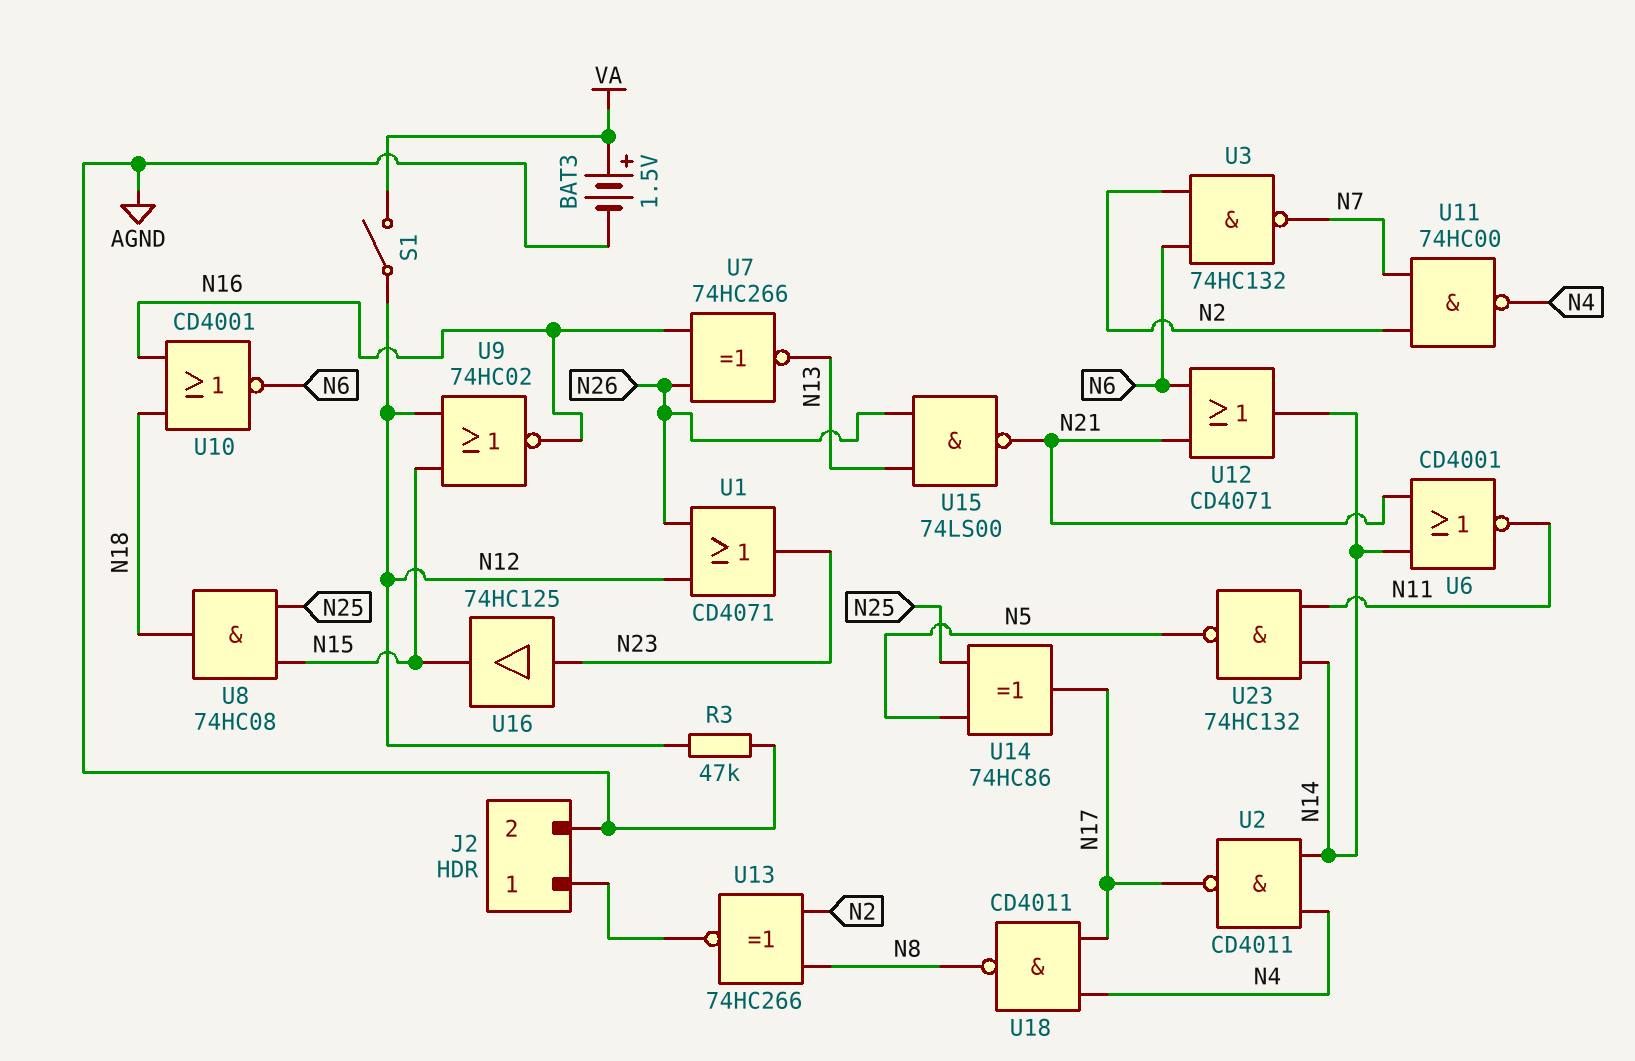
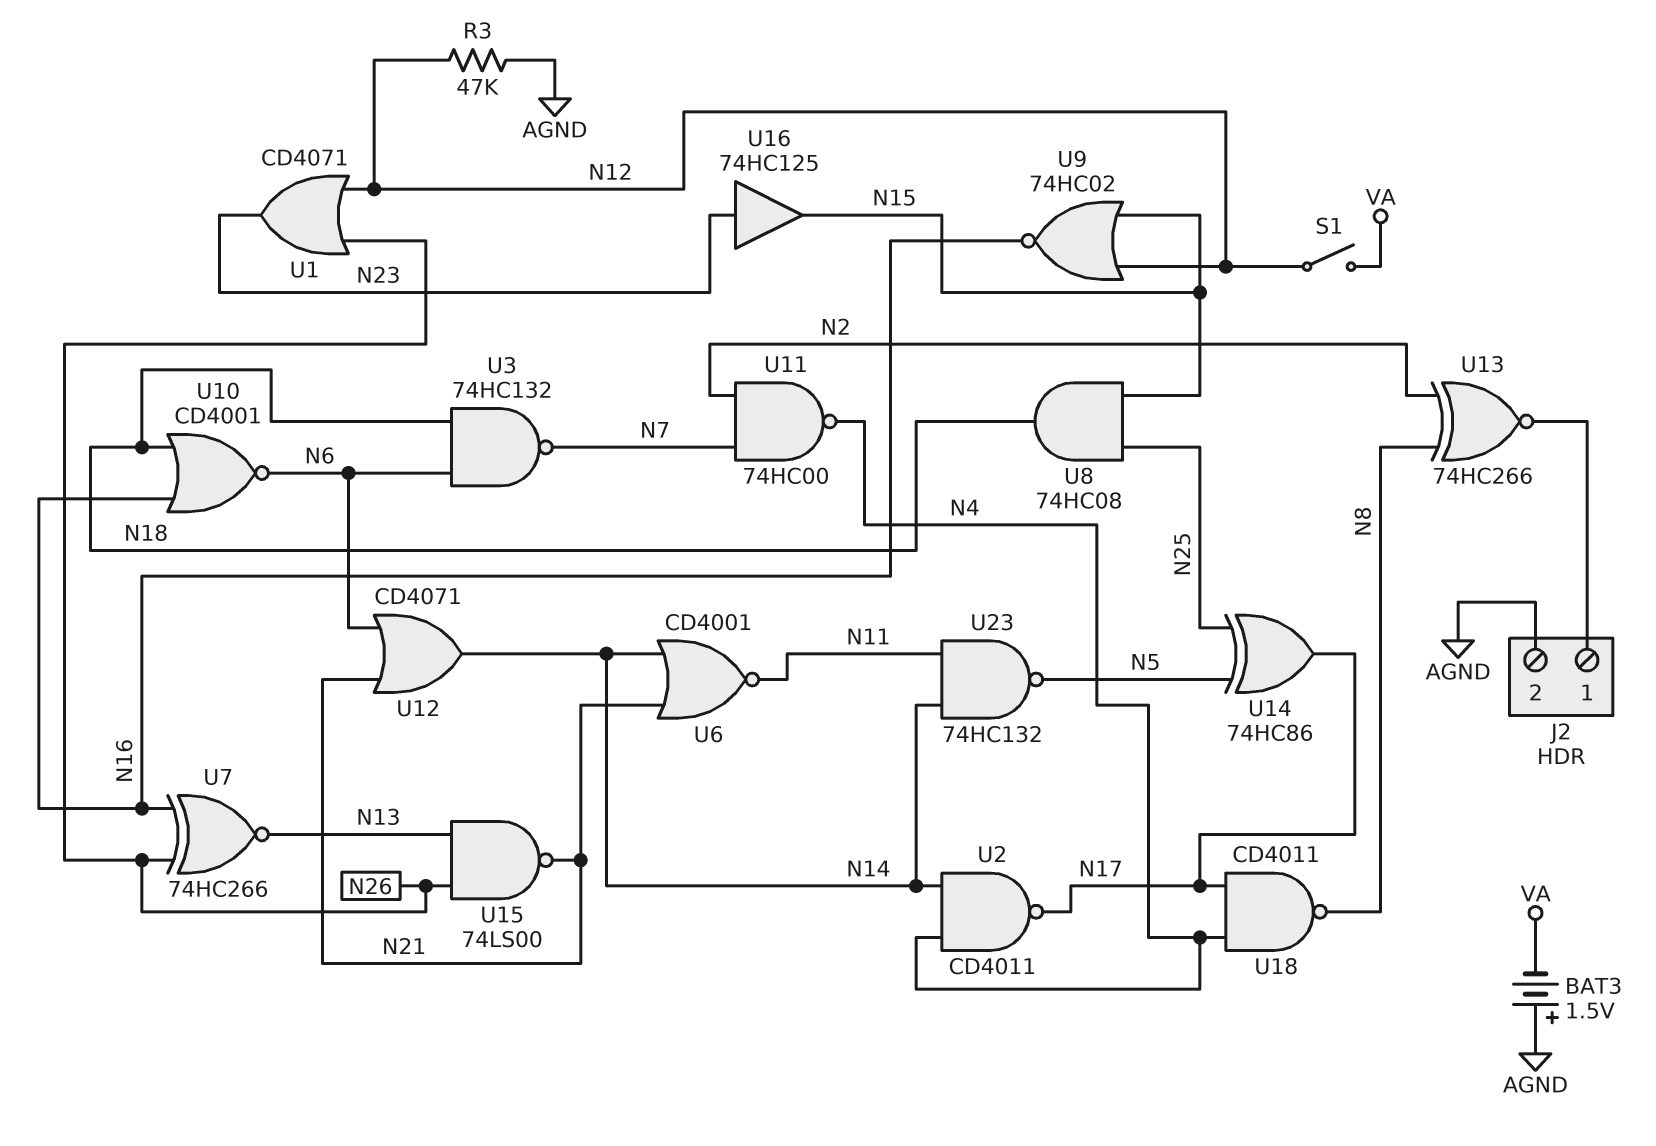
BAT3: 1.5V (plus VA, minus AGND) -> 1.5V (plus AGND, minus VA)
U3: NAND 74HC132 (in N2, in N6, out N7) -> NAND 74HC132 (in N6, in N18, out N7)

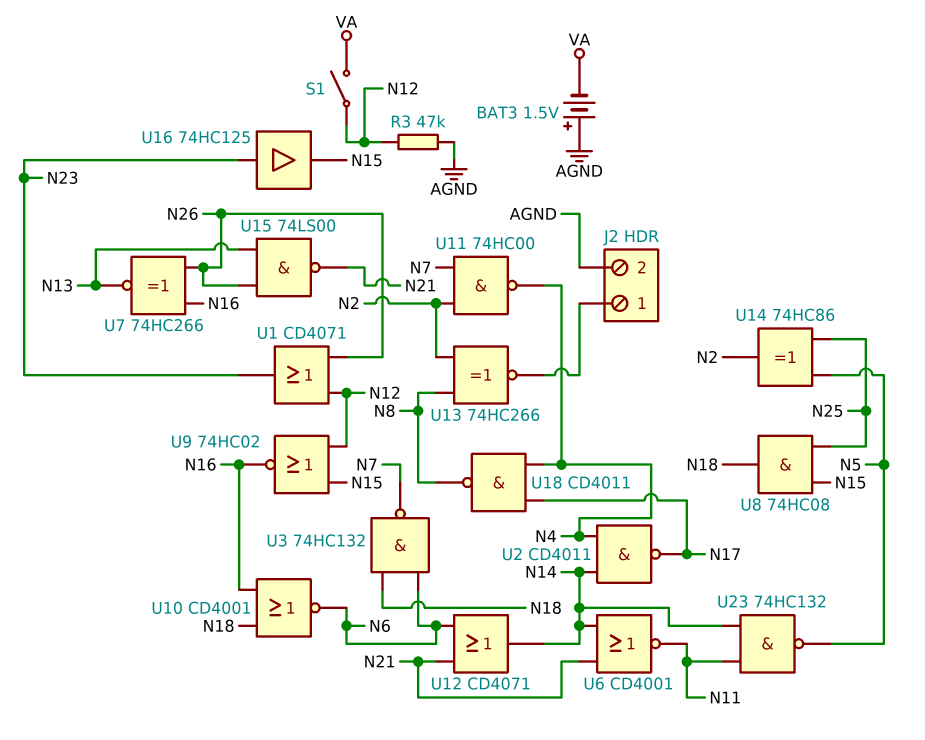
U14: XOR 74HC86 (in N5, in N25, out N17) -> XOR 74HC86 (in N5, in N25, out N2)

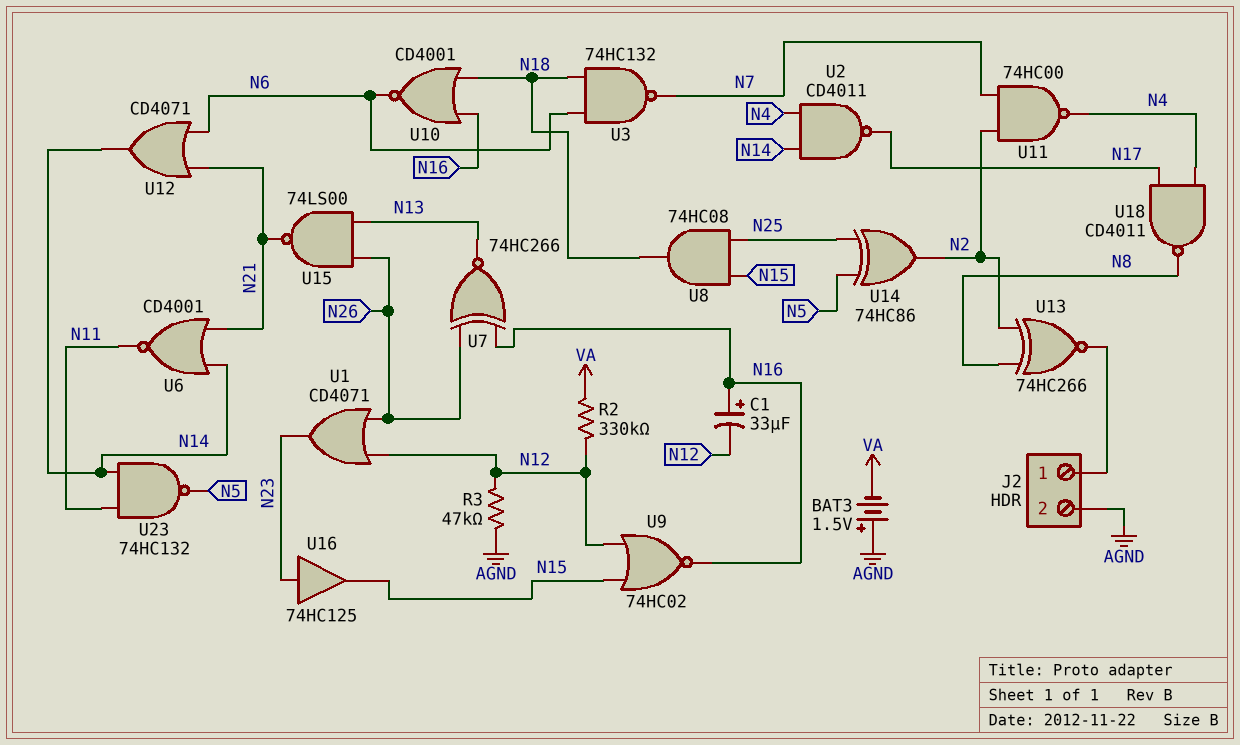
C1: none -> 33uF (plus N16, minus N12)
R2: none -> 330k (N12, VA)
S1: switch (N12, VA) -> none

